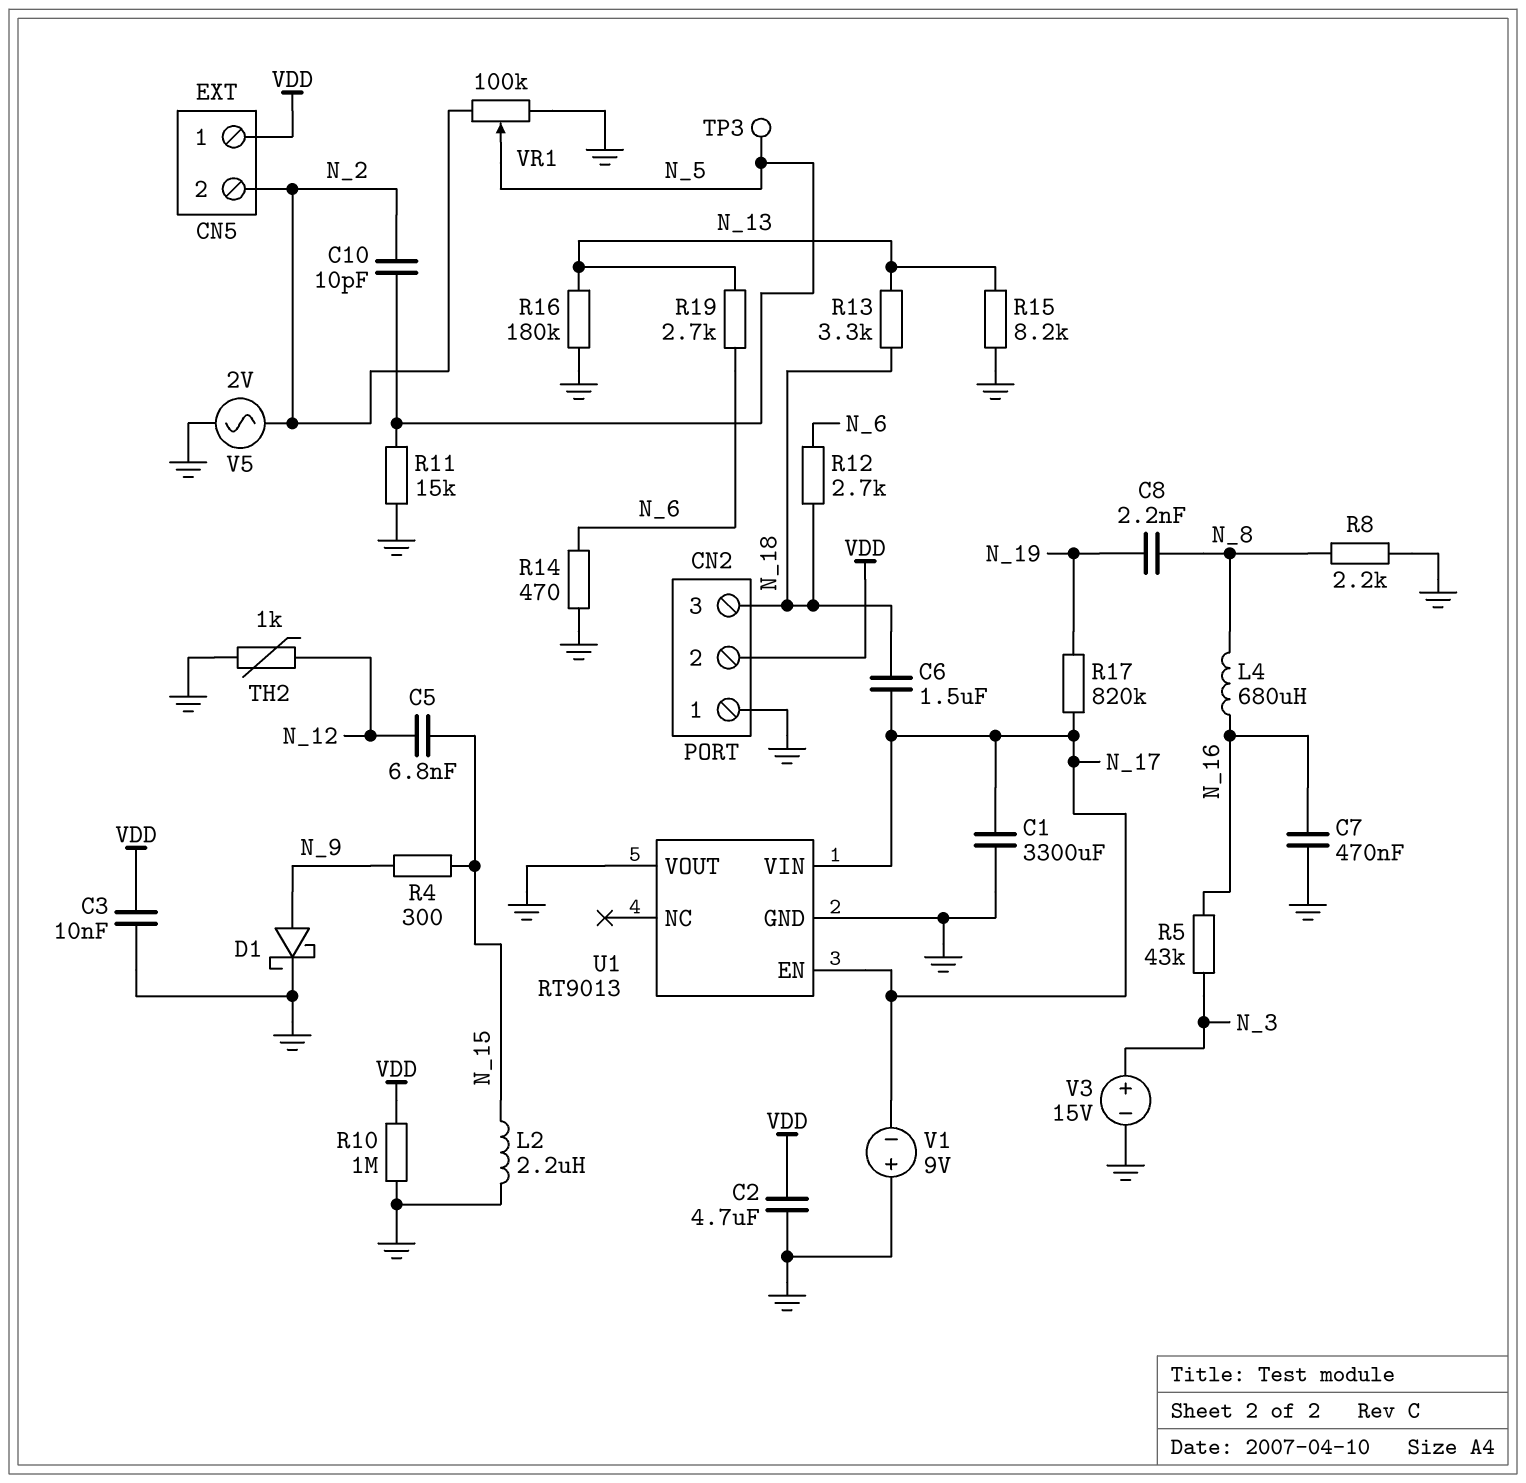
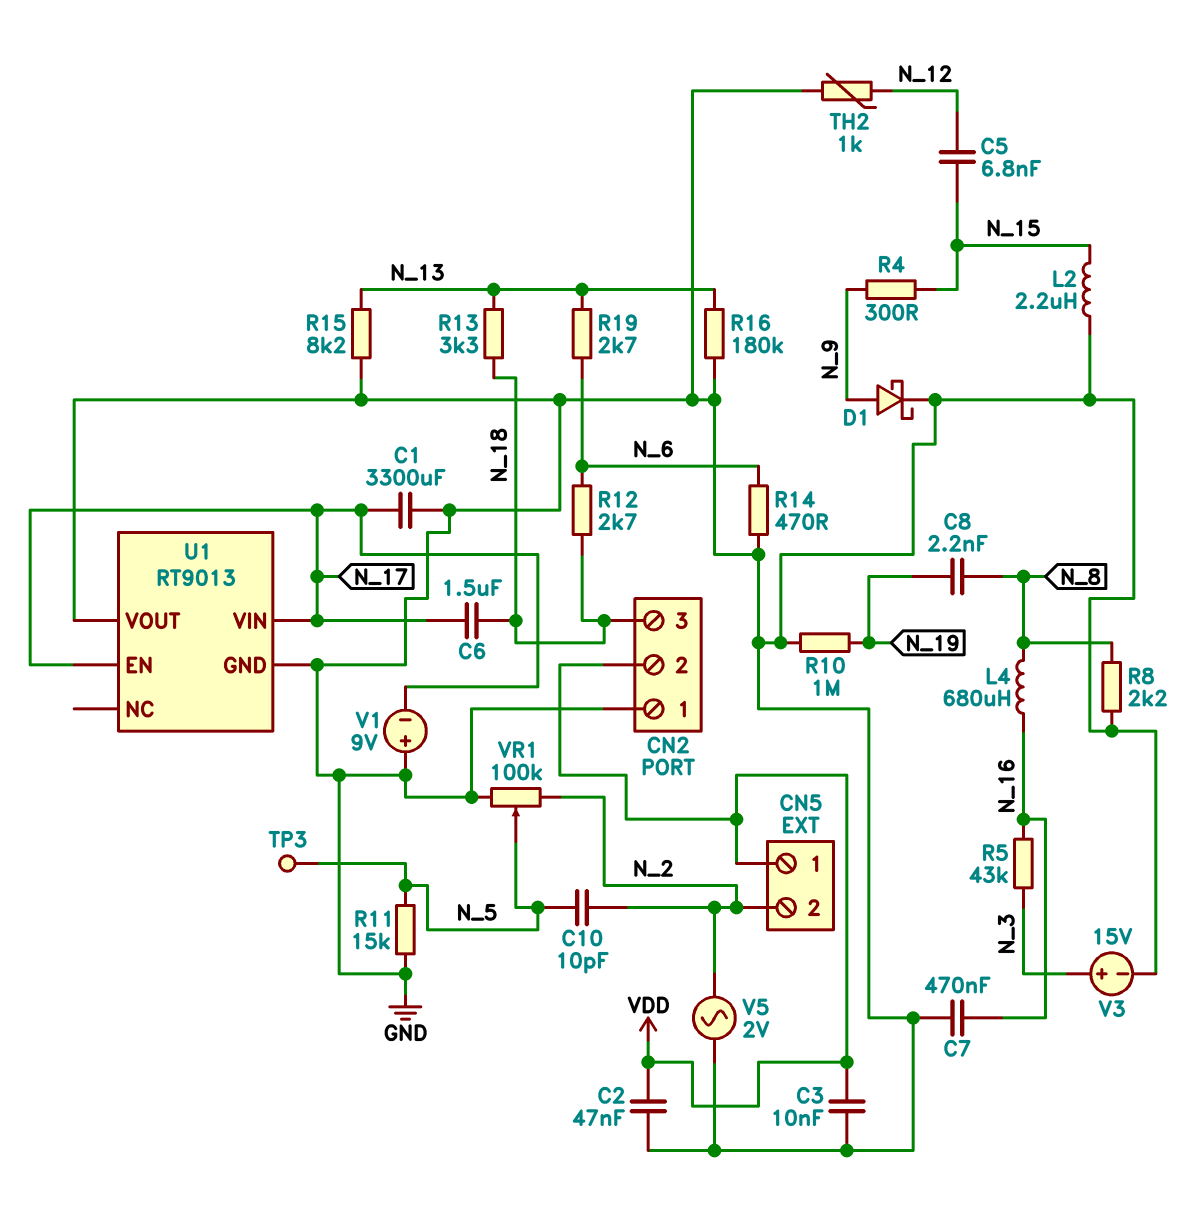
C2: 4.7uF (GND, VDD) -> 47nF (GND, VDD)
R10: 1M (GND, VDD) -> 1M (GND, N_19)
R17: 820k (N_17, N_19) -> none

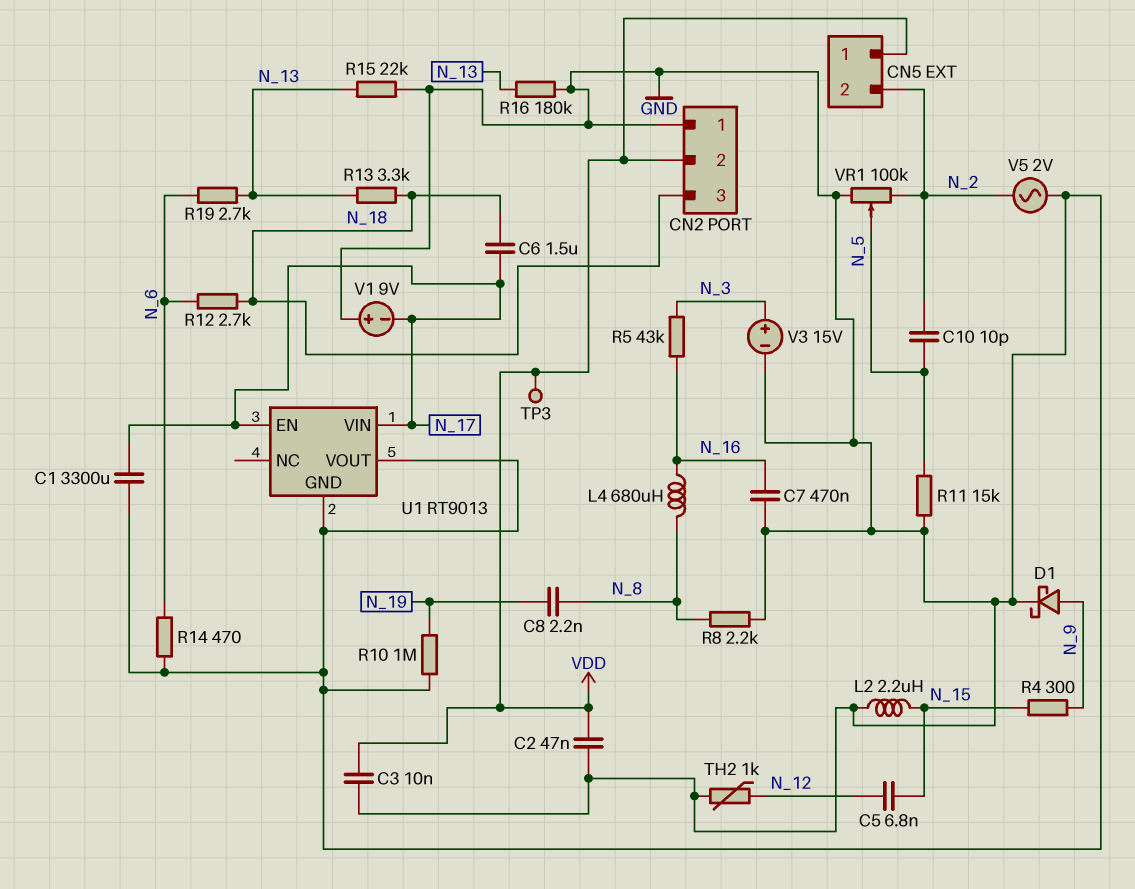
R15: 8.2k (GND, N_13) -> 22k (GND, N_13)
TP3: test point (N_5) -> test point (VDD)

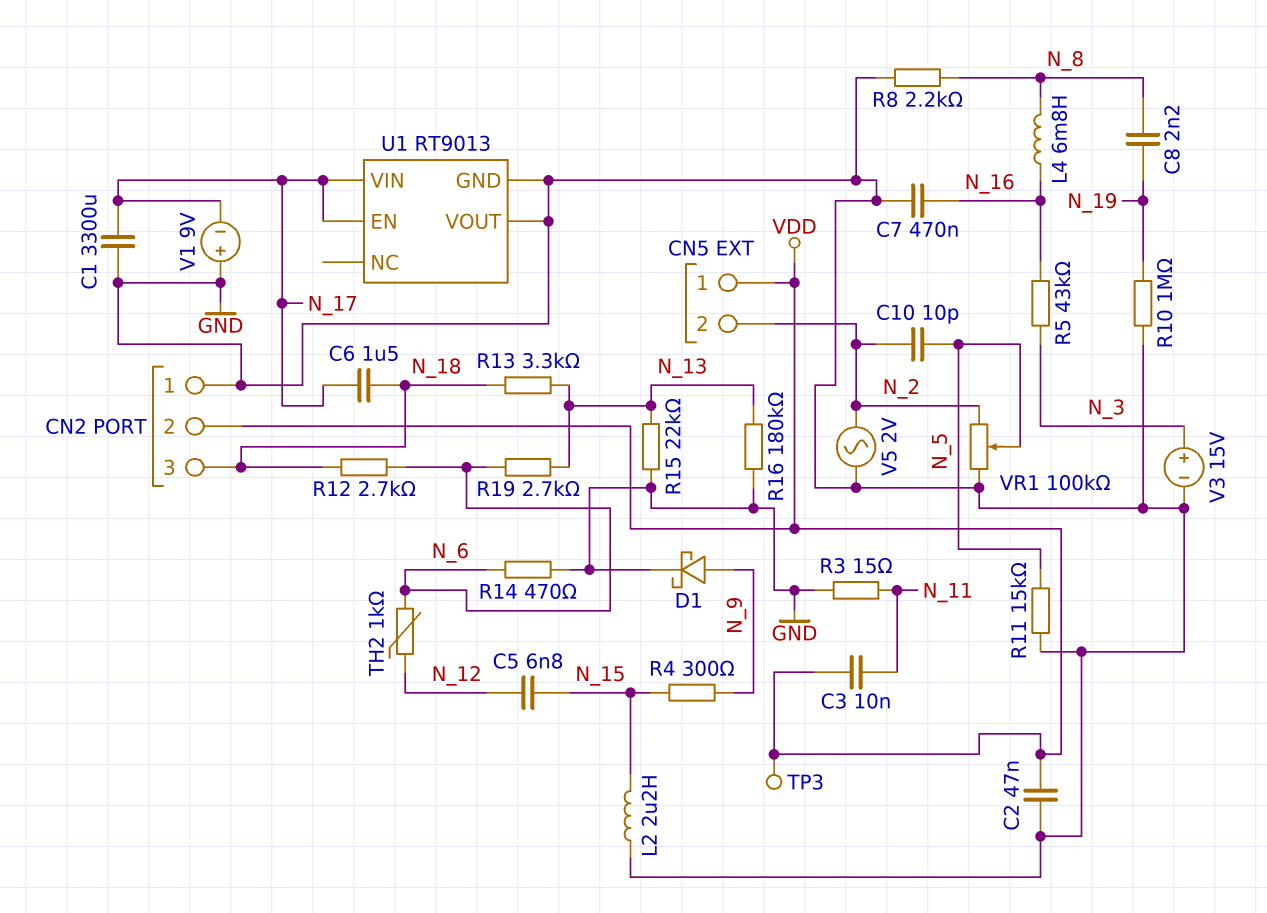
C3: 10nF (GND, VDD) -> 10nF (N_11, VDD)
L4: 680uH (N_8, N_16) -> 6.8mH (N_8, N_16)
R3: none -> 15 (GND, N_11)
TH2: 1k (GND, N_12) -> 1k (N_6, N_12)

